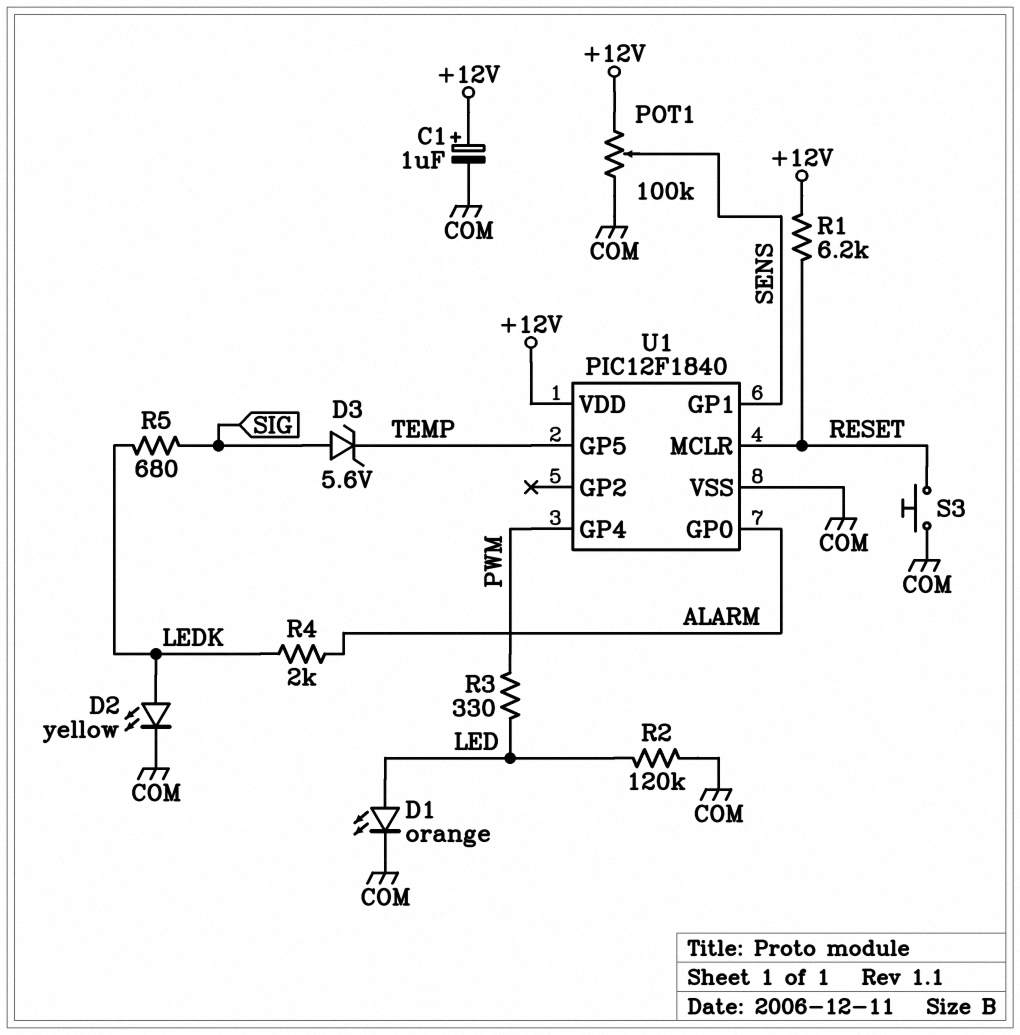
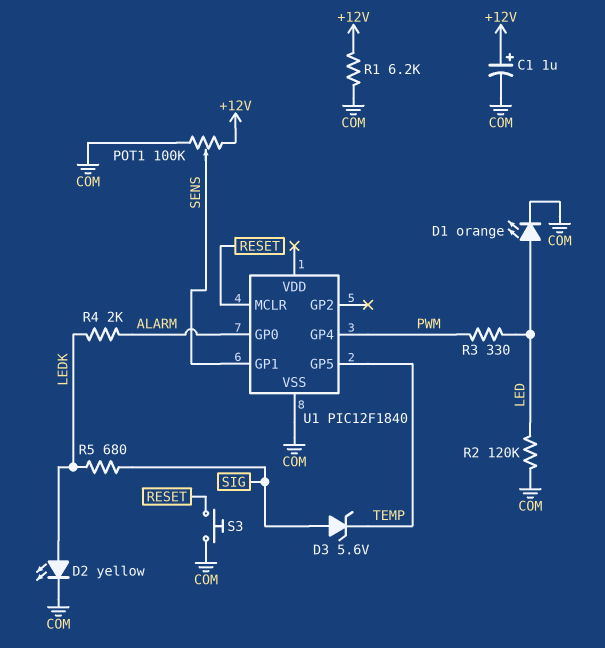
R1: 6.2k (+12V, RESET) -> 6.2k (+12V, COM)
U1 pin VDD: +12V -> none

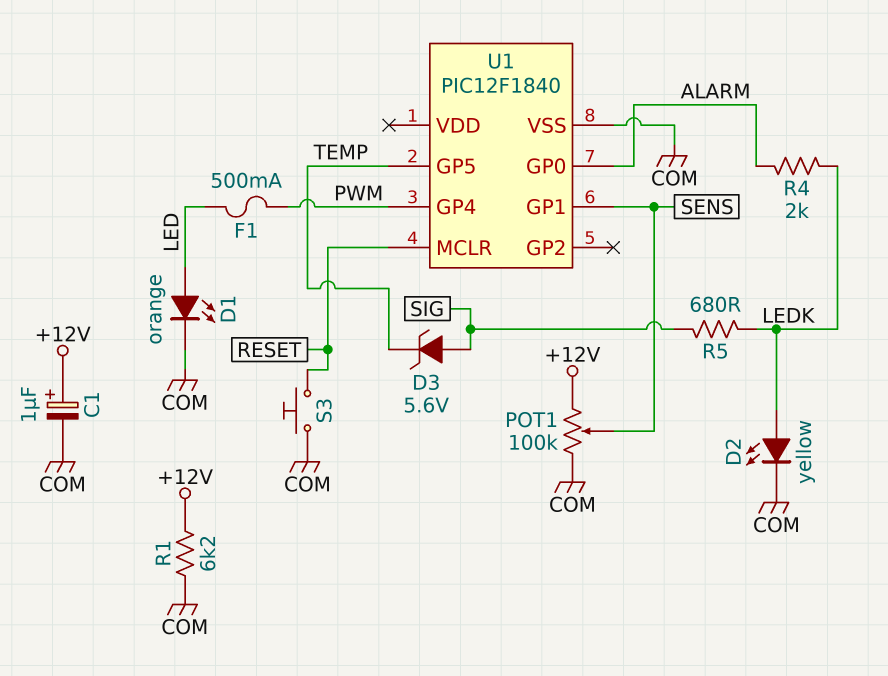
F1: none -> 500mA (LED, PWM)
R2: 120k (COM, LED) -> none
R3: 330 (LED, PWM) -> none

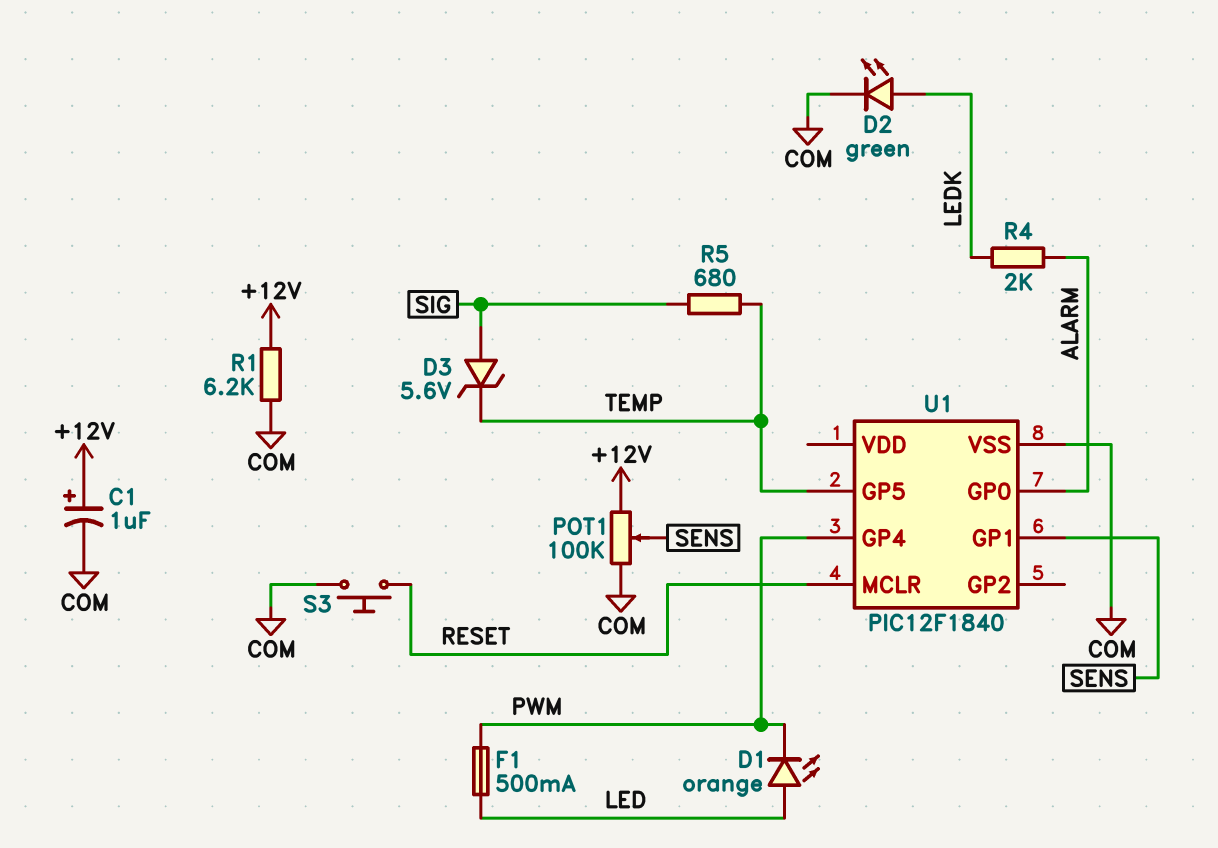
D1: LED orange (A LED, K COM) -> LED orange (A LED, K PWM)
D2: LED yellow (A LEDK, K COM) -> LED green (A LEDK, K COM)
R5: 680 (LEDK, SIG) -> 680 (SIG, TEMP)

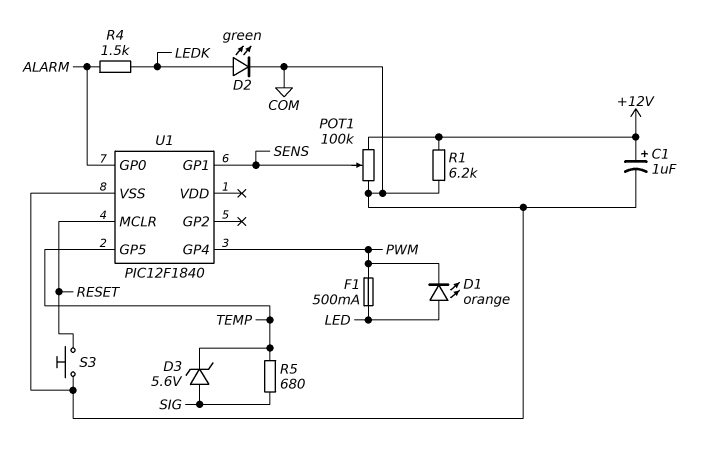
R4: 2k (ALARM, LEDK) -> 1.5k (ALARM, LEDK)

